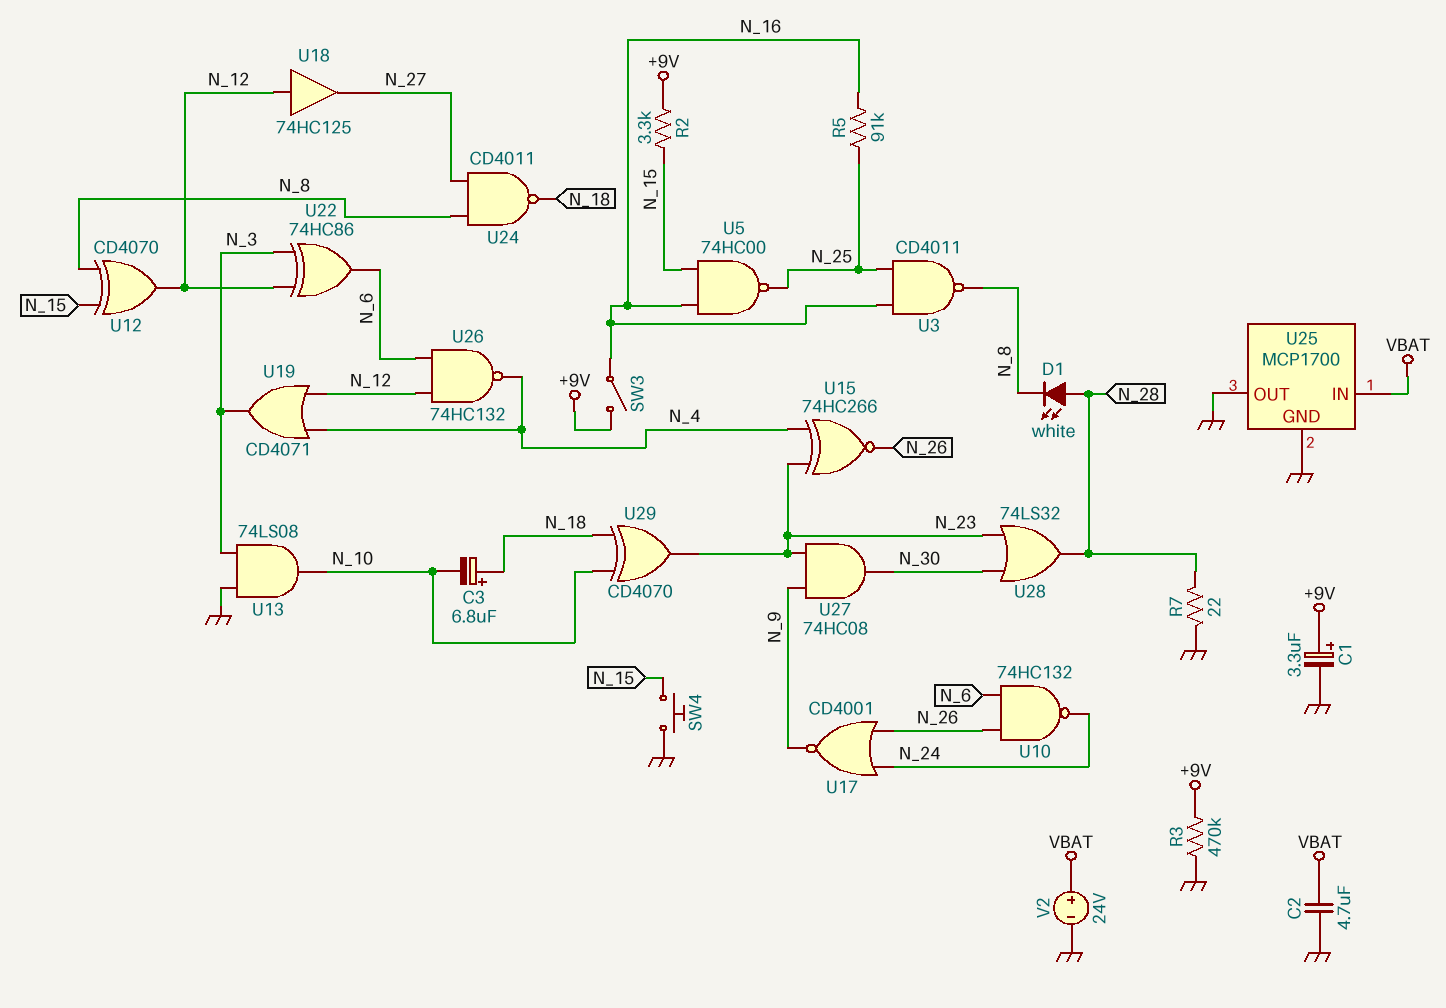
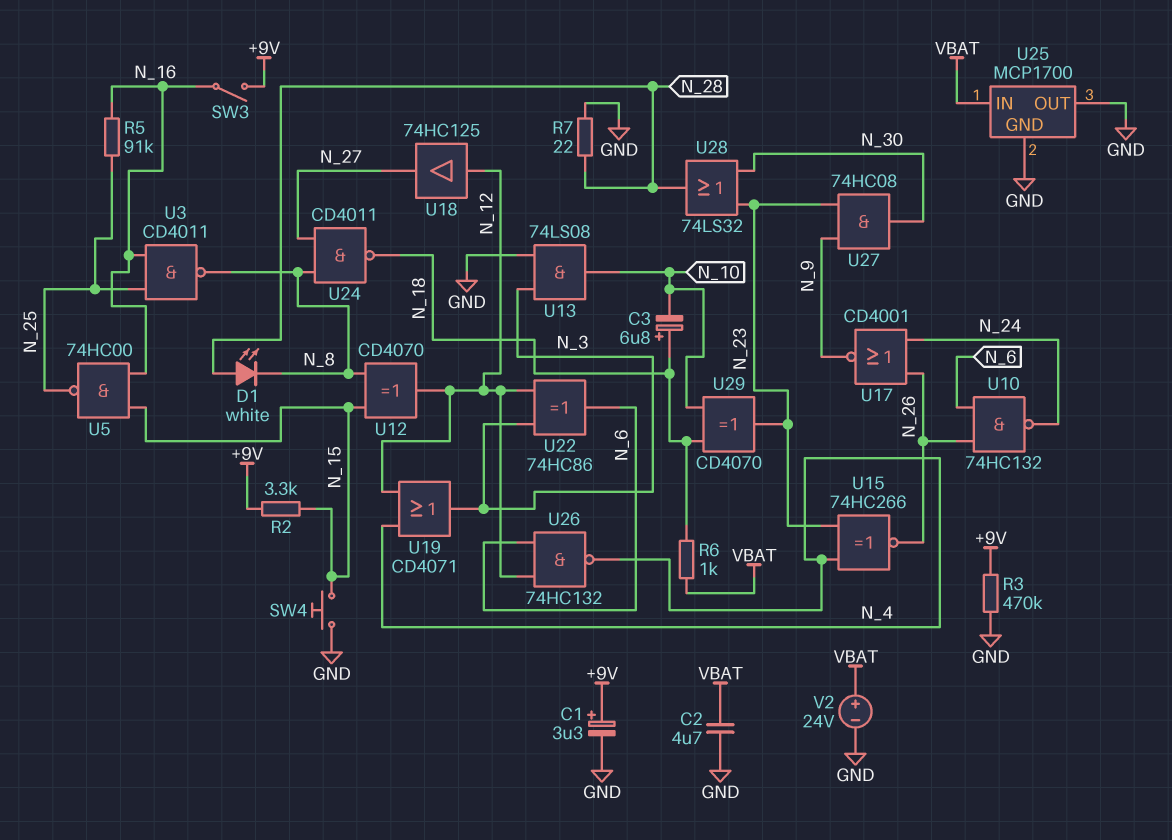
R6: none -> 1k (N_18, VBAT)

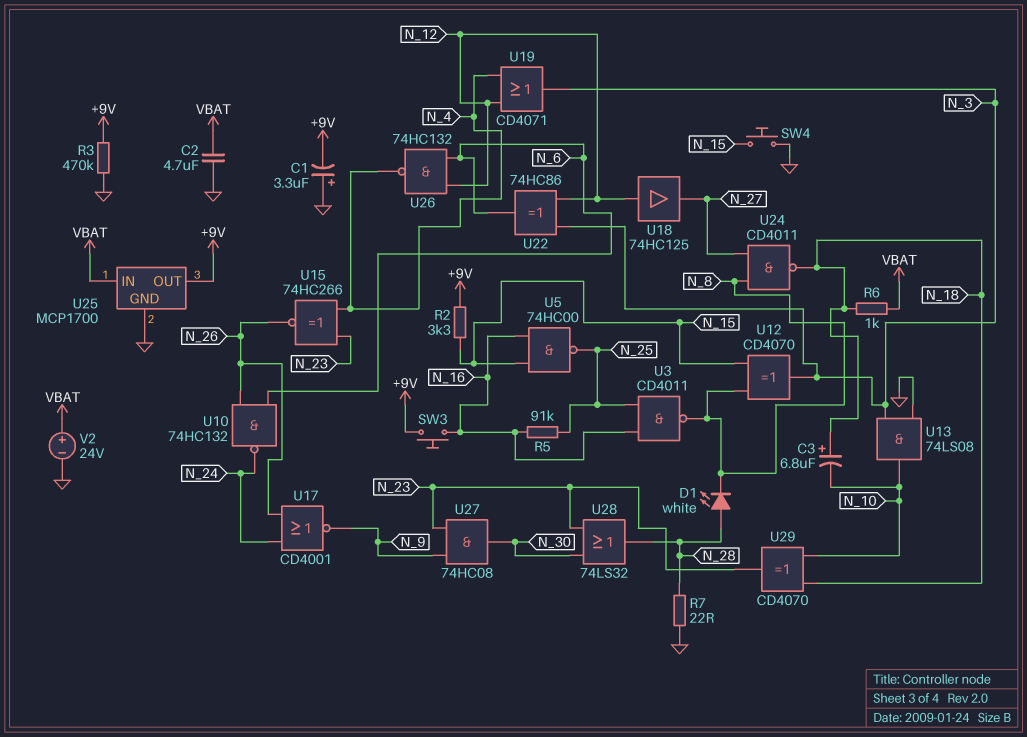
C1: 3.3uF (plus +9V, minus GND) -> 3.3uF (plus GND, minus +9V)
SW3: switch (+9V, N_16) -> button (+9V, N_16)
U12: XOR CD4070 (in N_8, in N_15, out N_12) -> XOR CD4070 (in N_8, in N_15, out N_3)
U25 pin OUT: GND -> +9V

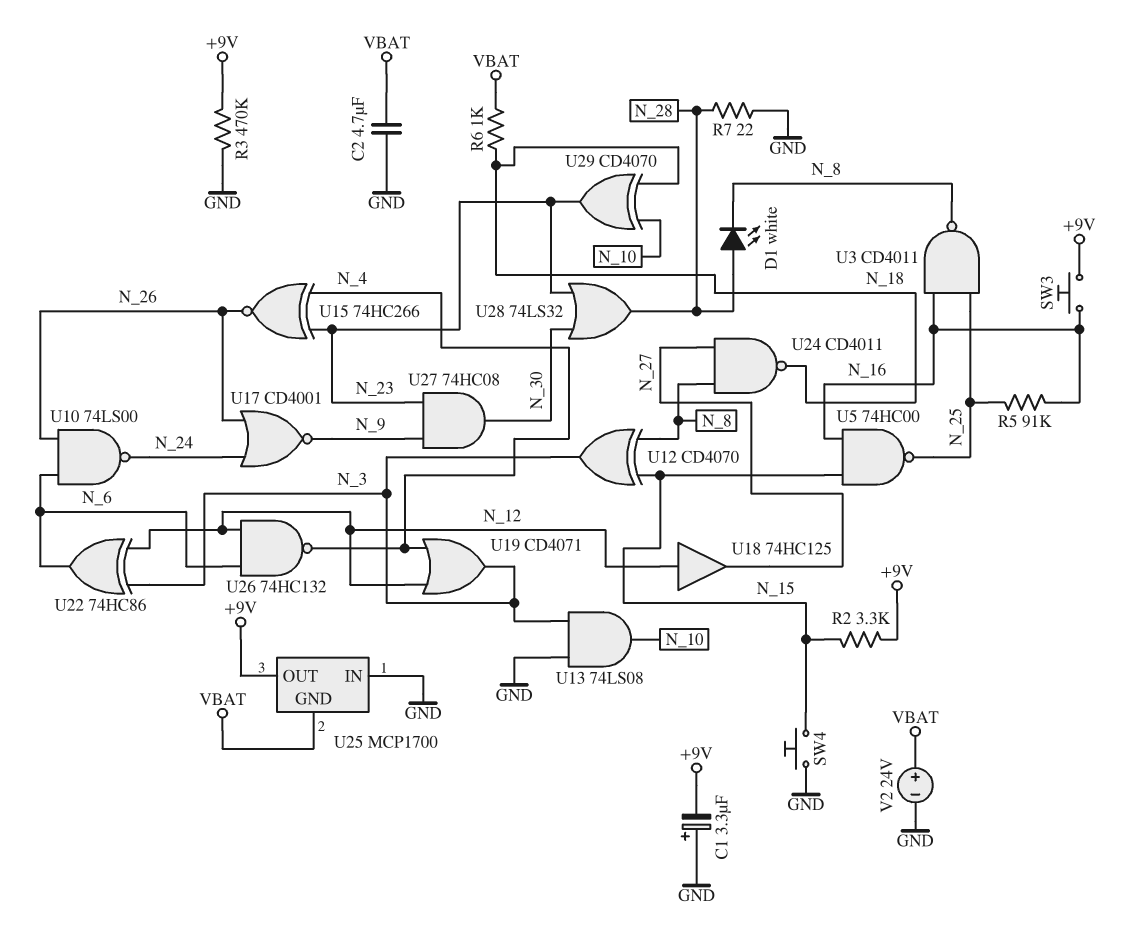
C3: 6.8uF (plus N_18, minus N_10) -> none
U10: NAND 74HC132 (in N_6, in N_26, out N_24) -> NAND 74LS00 (in N_6, in N_26, out N_24)
U25 pin GND: GND -> VBAT
U25 pin IN: VBAT -> GND

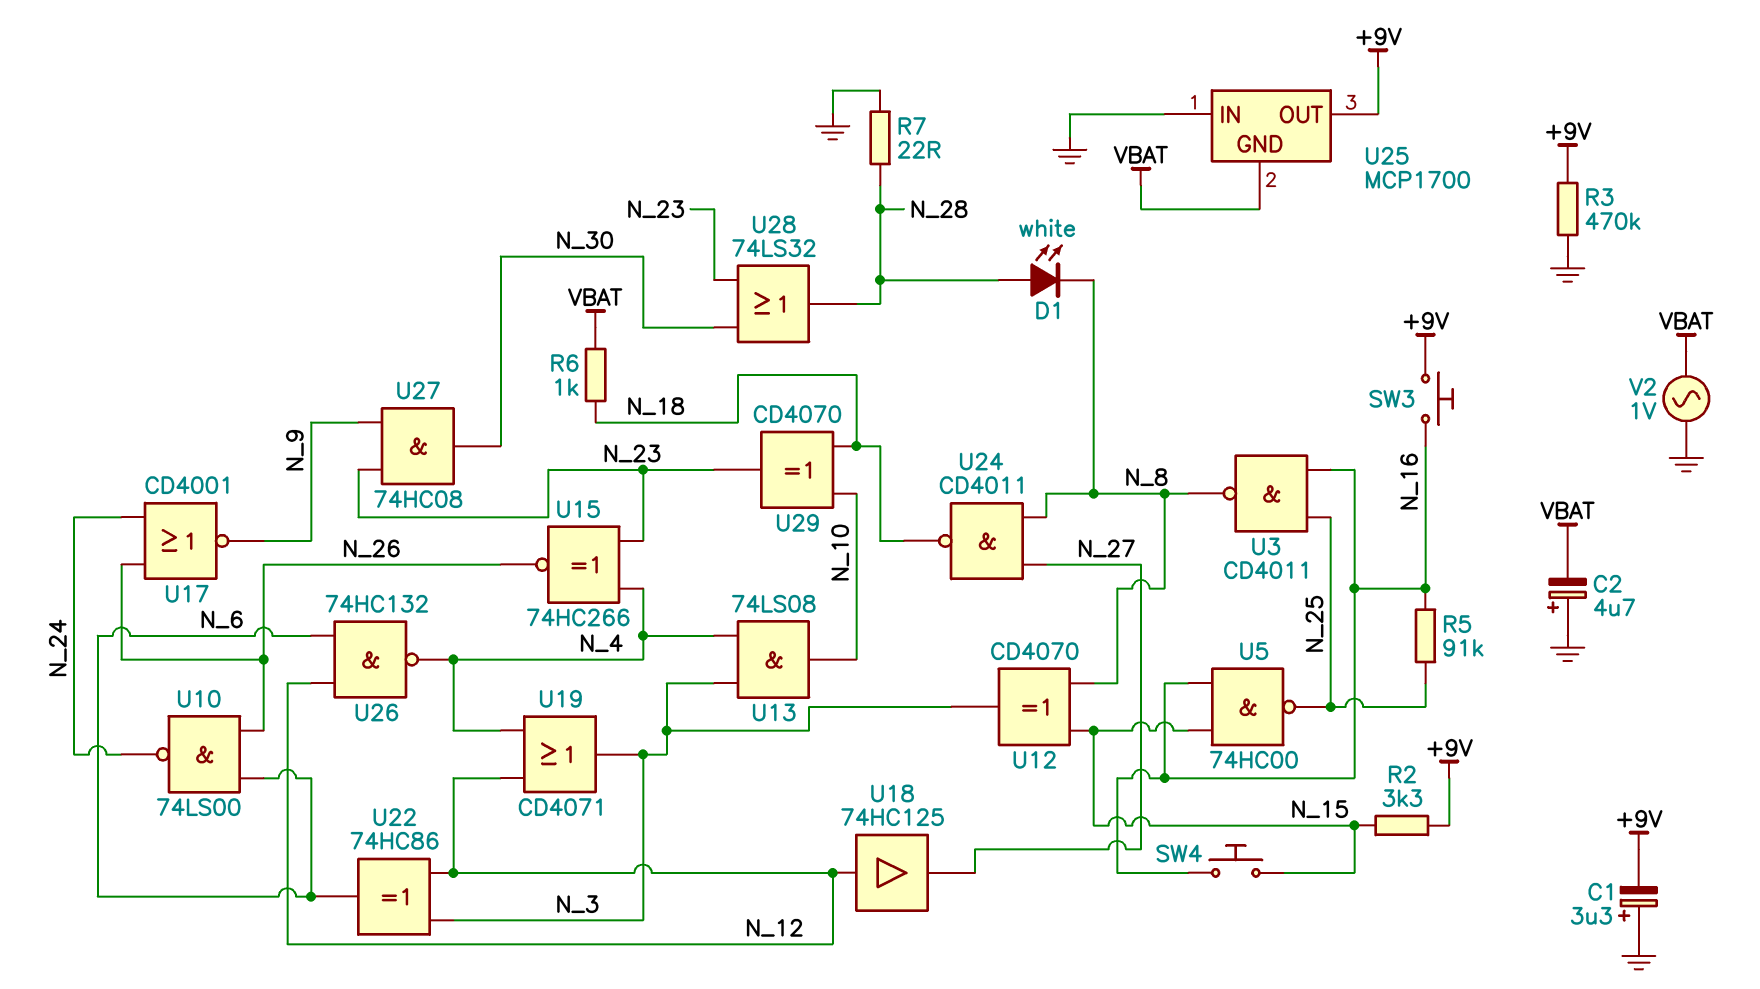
C2: 4.7uF (GND, VBAT) -> 4.7uF (plus GND, minus VBAT)
SW4: button (GND, N_15) -> button (N_15, N_16)
U13: AND 74LS08 (in GND, in N_3, out N_10) -> AND 74LS08 (in N_3, in N_4, out N_10)
V2: 24V (plus VBAT, minus GND) -> AC 1V (GND, VBAT)

